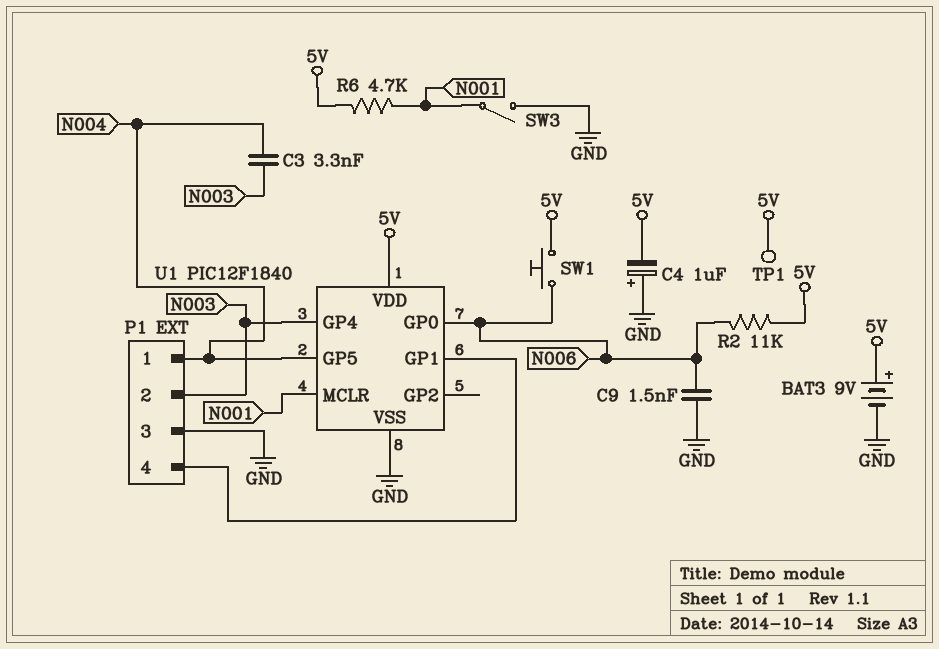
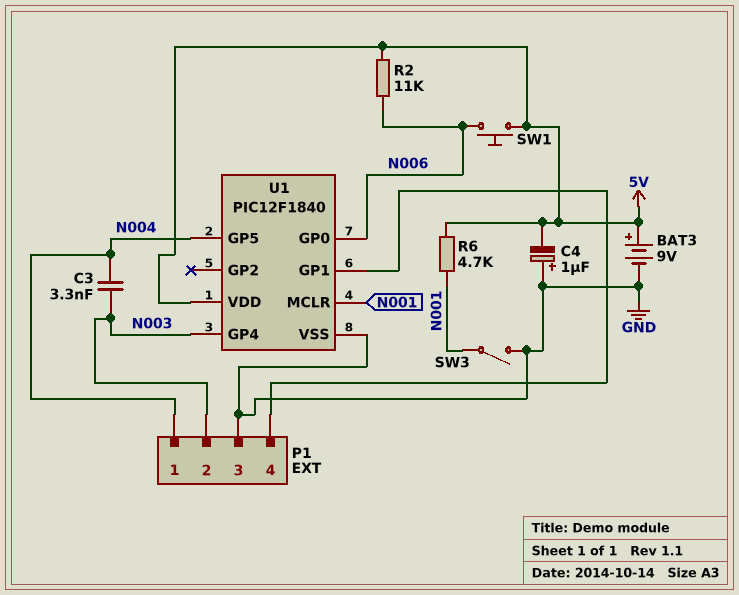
C9: 1.5nF (GND, N006) -> none
TP1: test point (5V) -> none

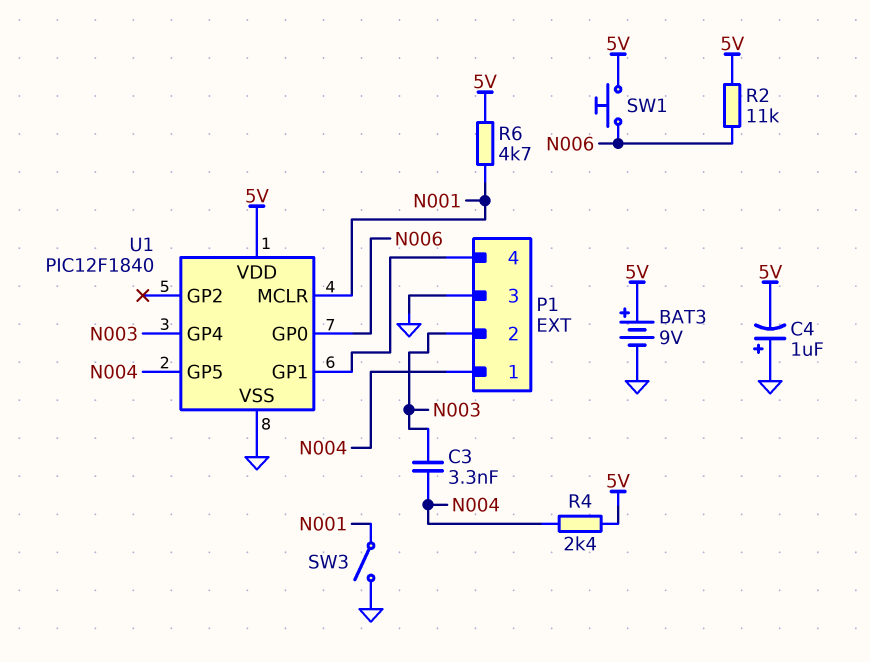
R4: none -> 2.4k (5V, N004)

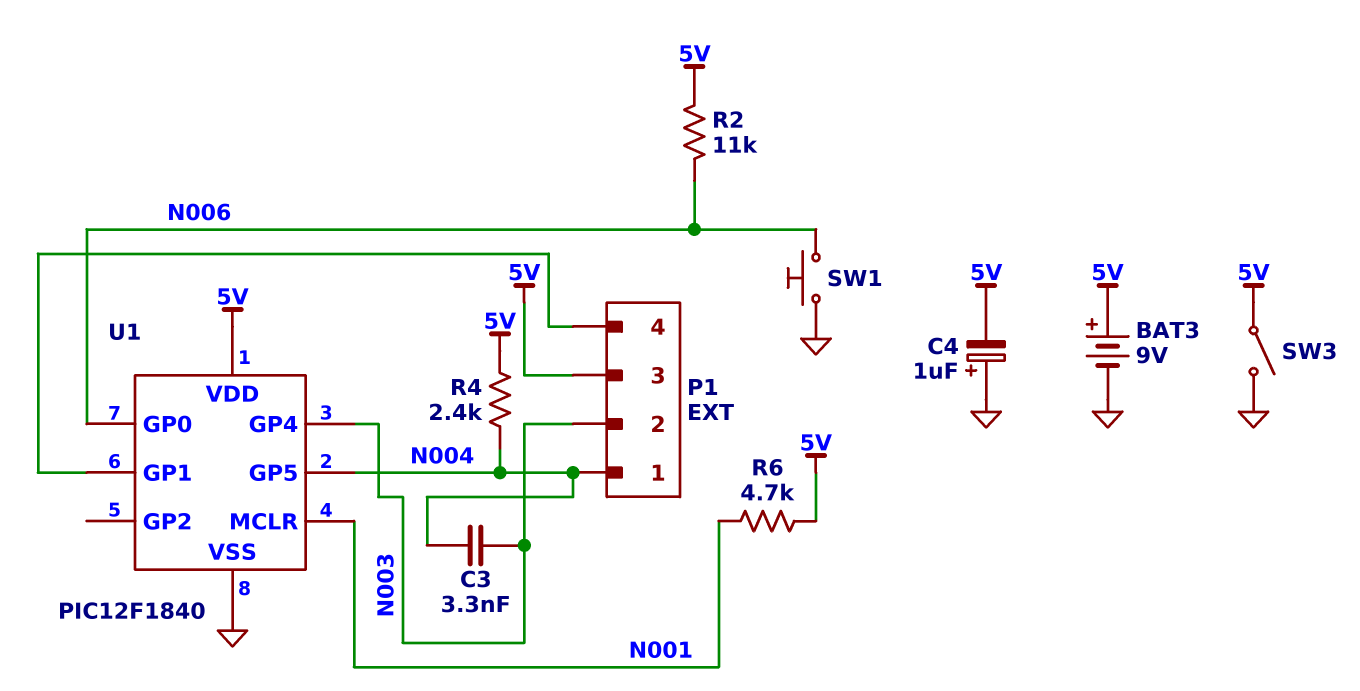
P1 pin 3: GND -> 5V
SW1: button (5V, N006) -> button (GND, N006)
SW3: switch (GND, N001) -> switch (5V, GND)

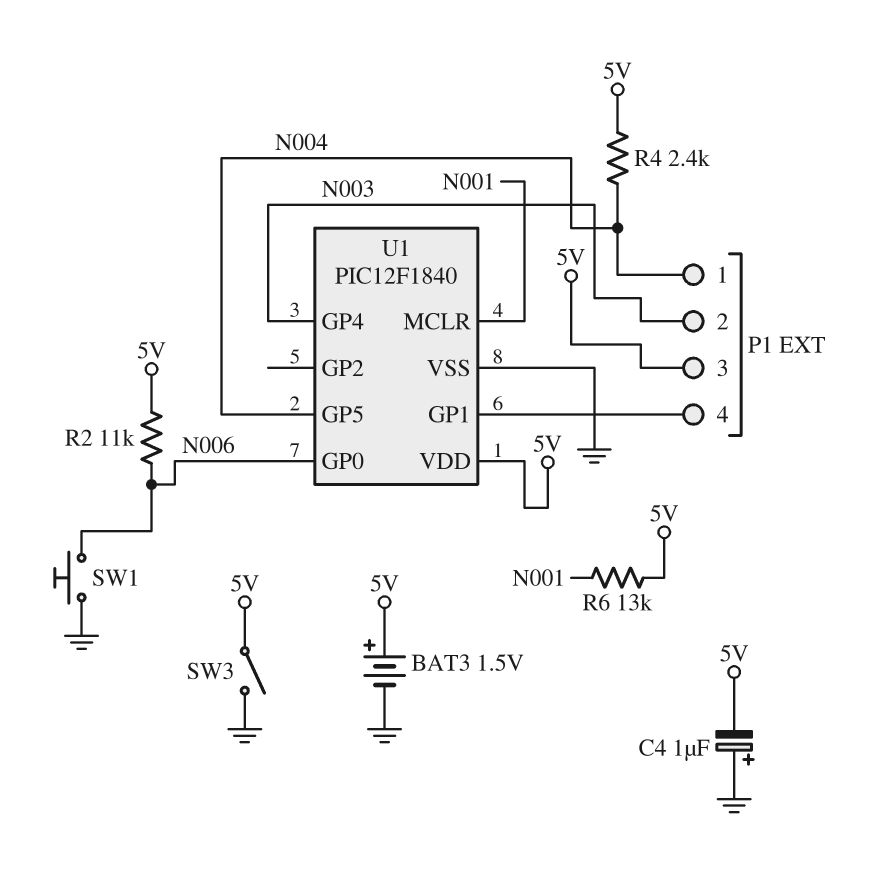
BAT3: 9V (plus 5V, minus GND) -> 1.5V (plus 5V, minus GND)
C3: 3.3nF (N003, N004) -> none
R6: 4.7k (5V, N001) -> 13k (5V, N001)

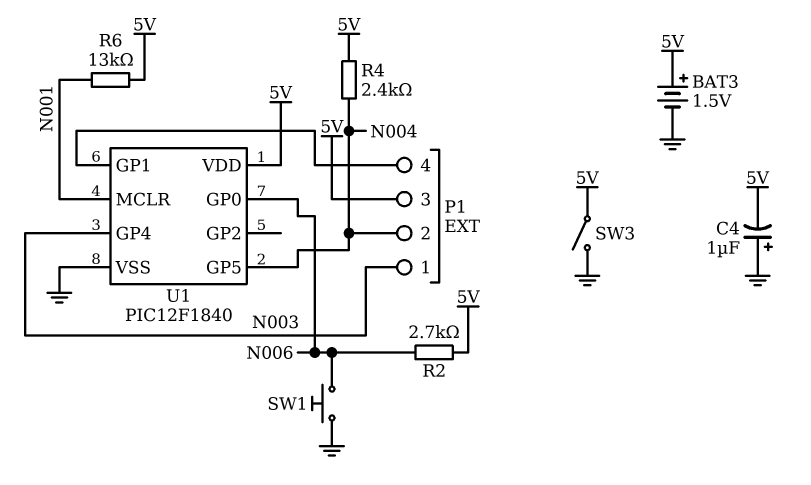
P1 pin 1: N004 -> N003
P1 pin 2: N003 -> N004
R2: 11k (5V, N006) -> 2.7k (5V, N006)

